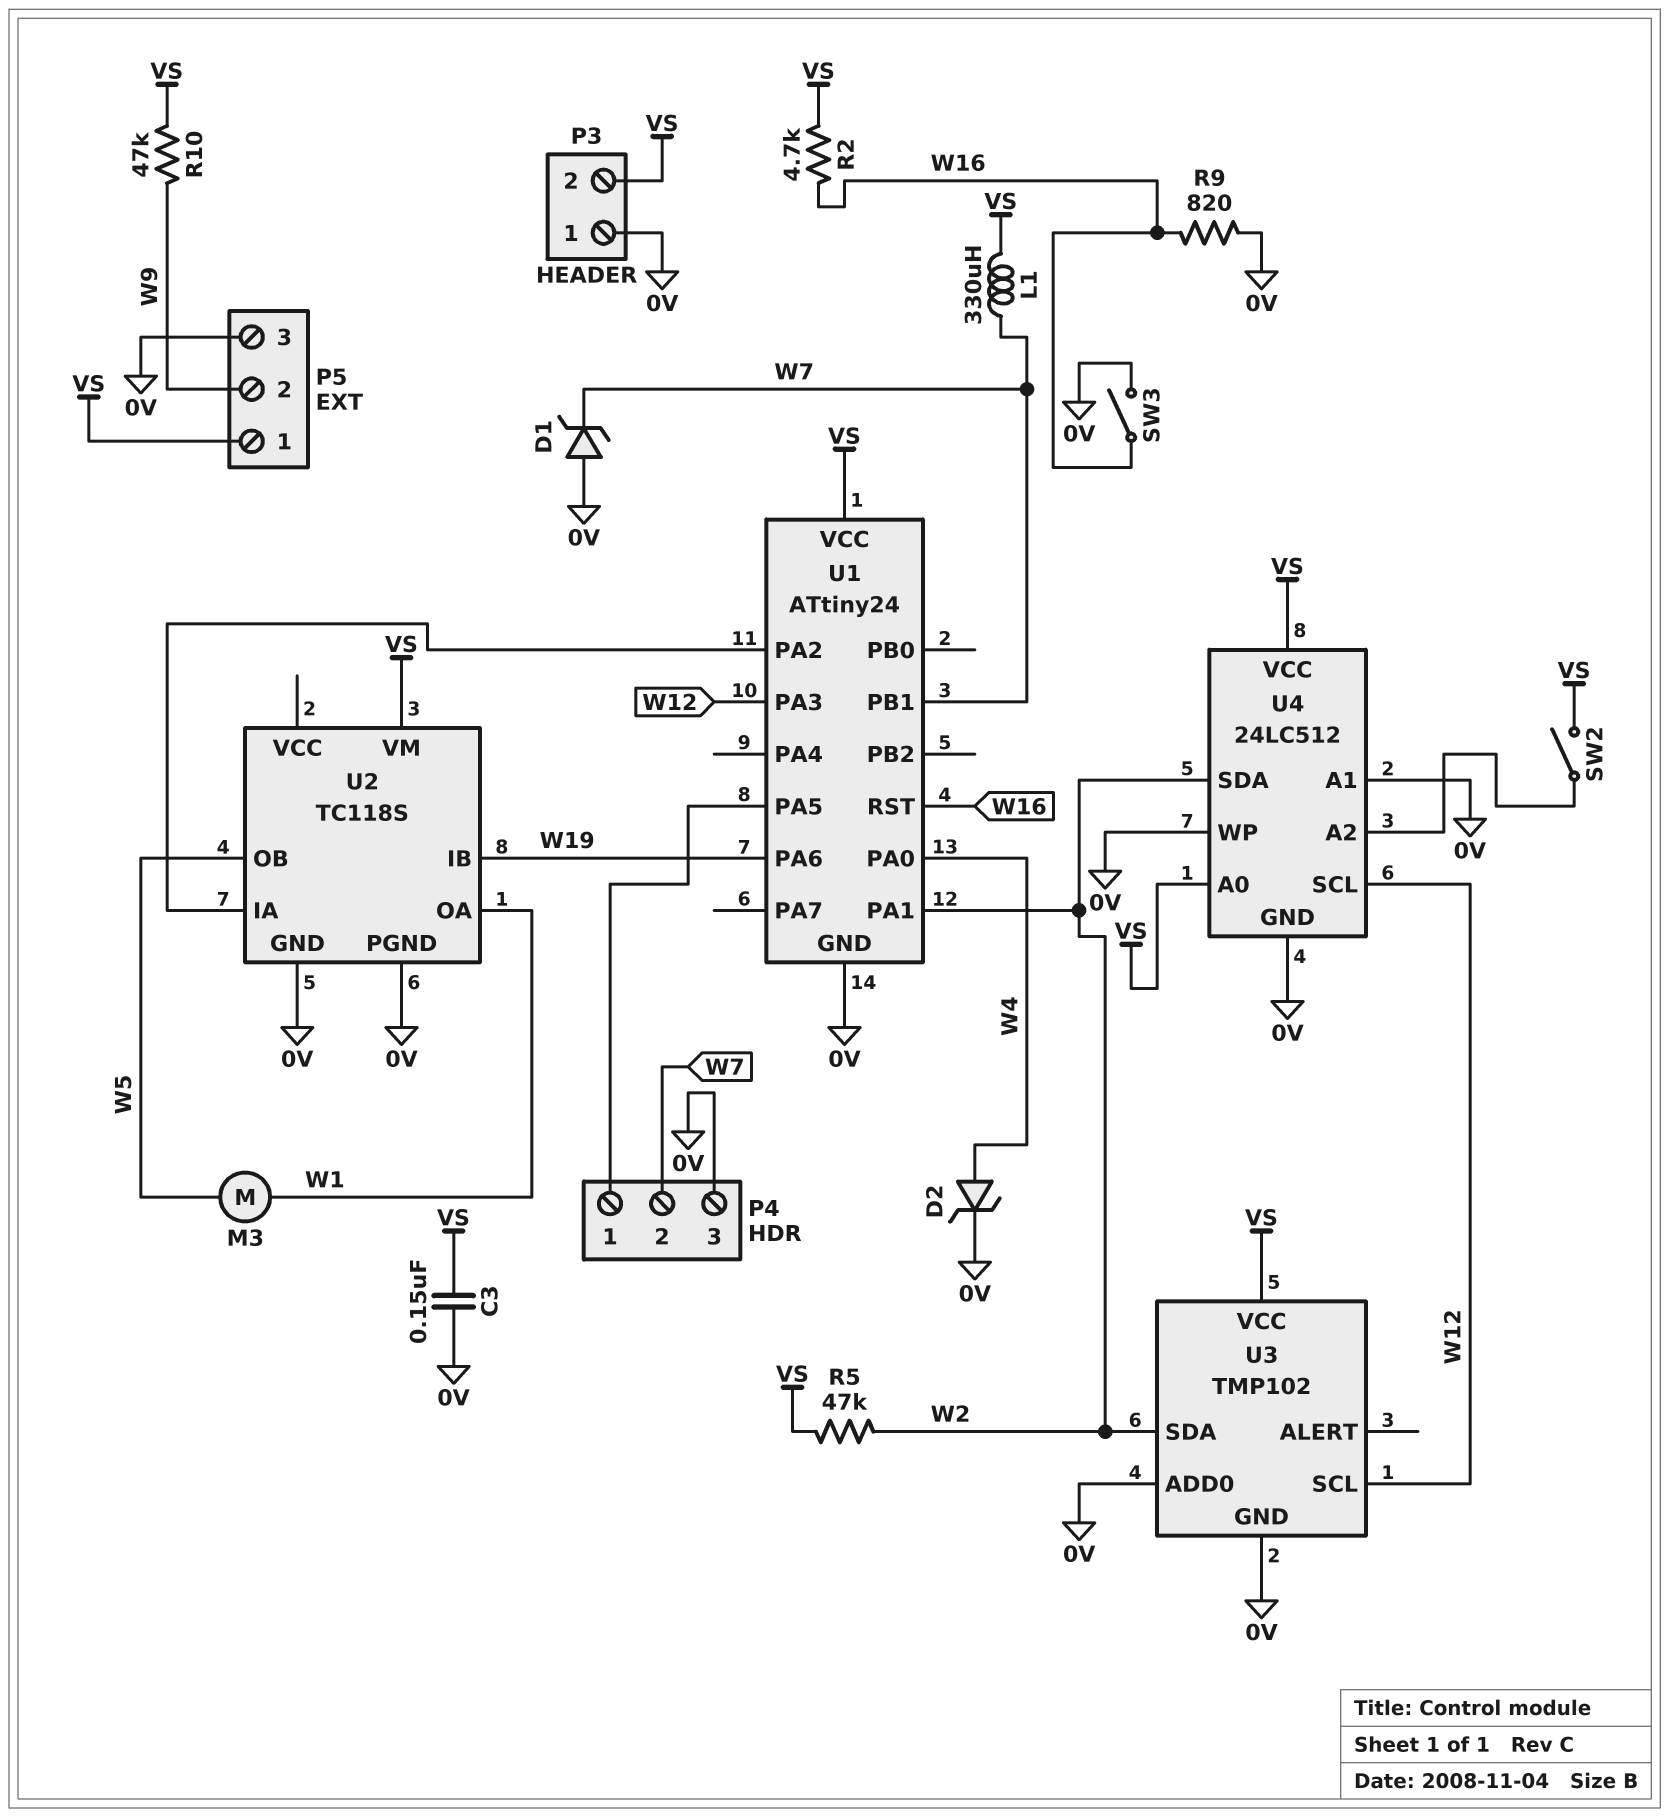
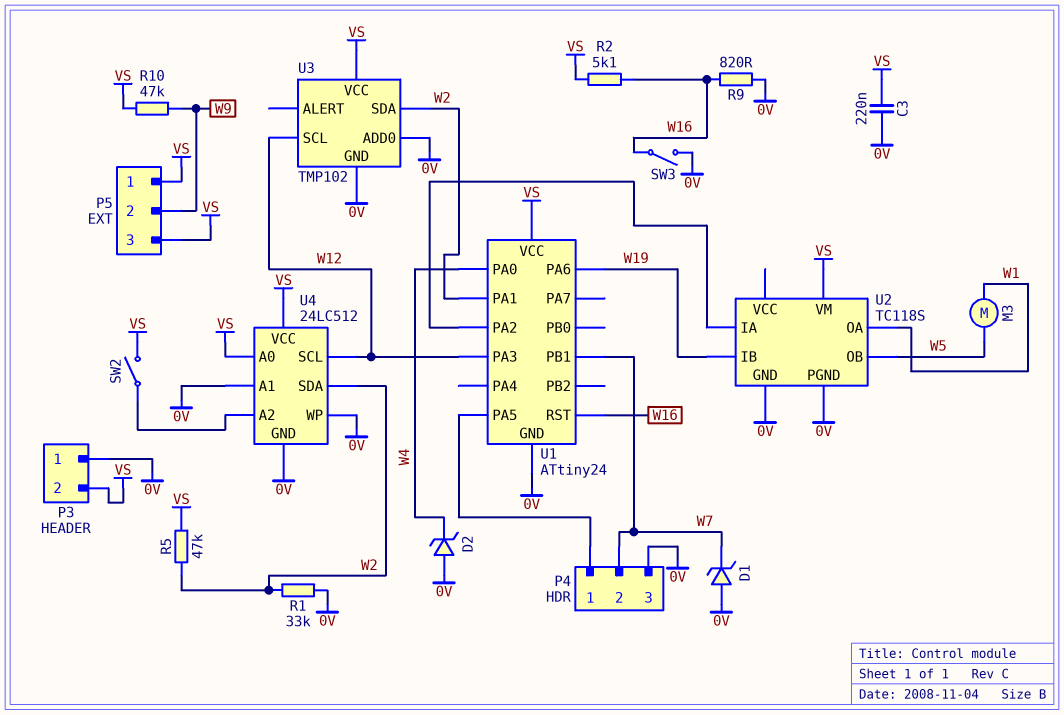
C3: 150nF (0V, VS) -> 220nF (0V, VS)
D2: zener (A W4, K 0V) -> zener (A 0V, K W4)
L1: 330uH (VS, W7) -> none
P5 pin 3: 0V -> VS
R1: none -> 33k (0V, W2)
R2: 4.7k (VS, W16) -> 5.1k (VS, W16)

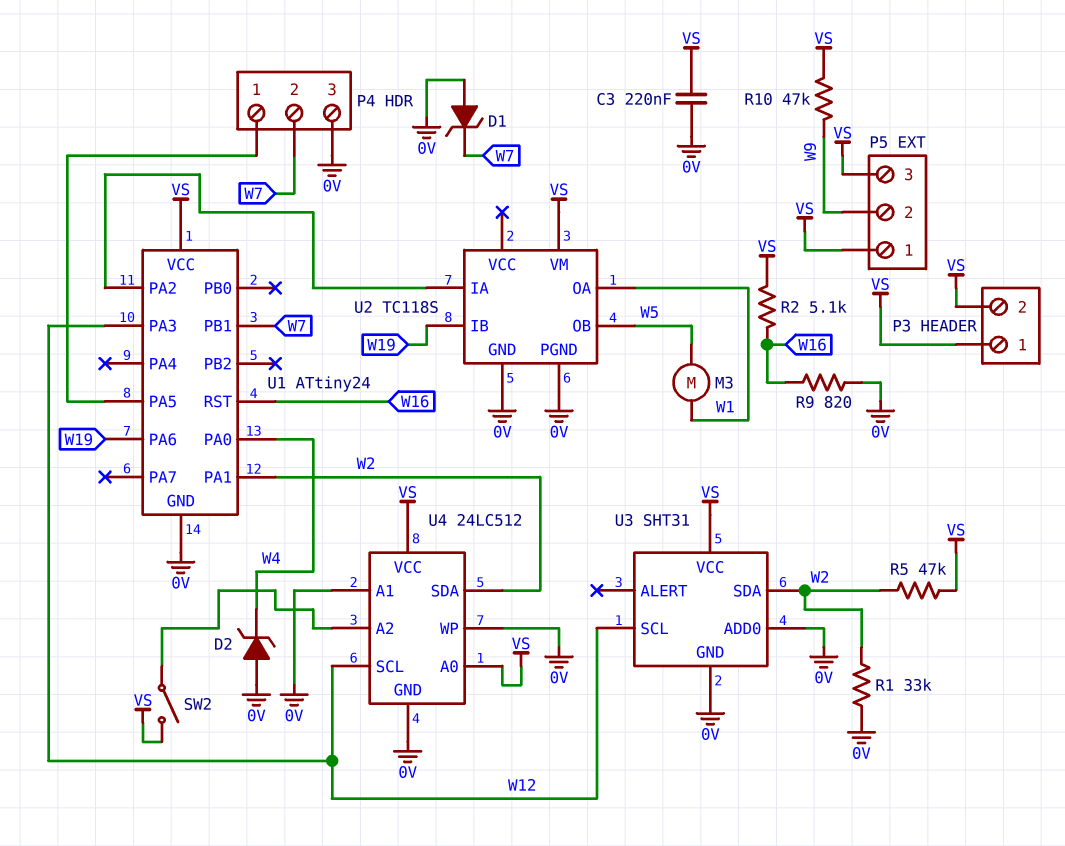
P3 pin 1: 0V -> VS
SW3: switch (0V, W16) -> none
U3: TMP102 -> SHT31

